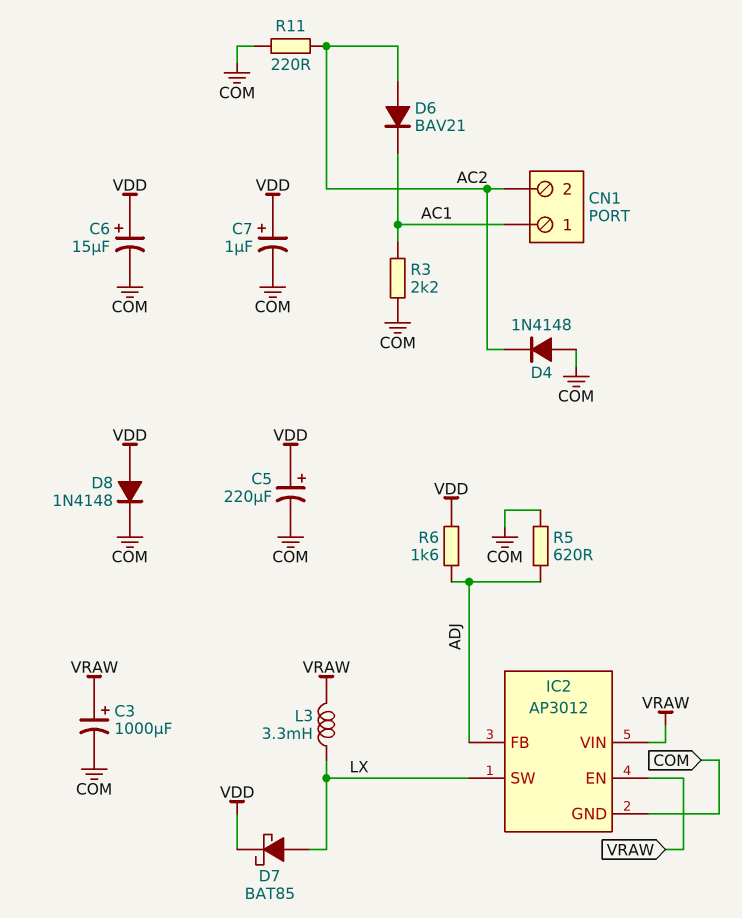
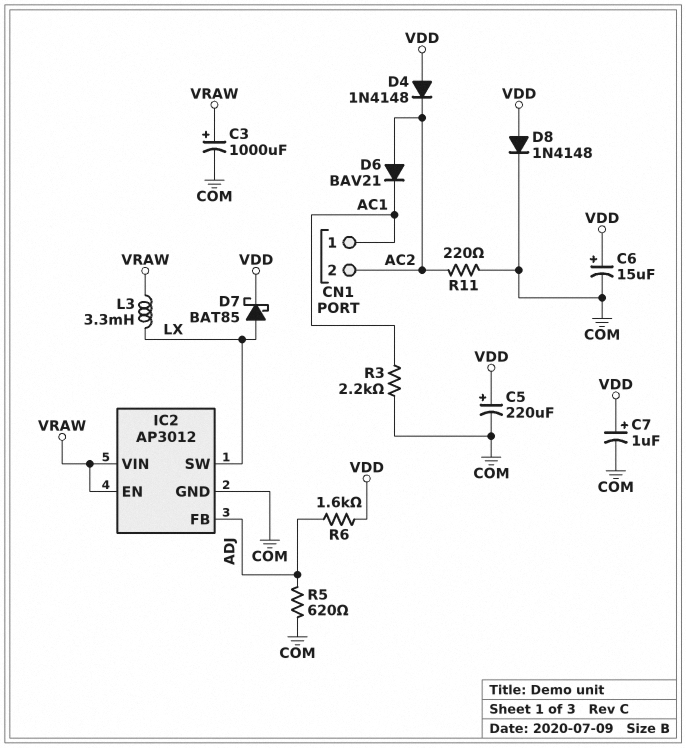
D4: diode 1N4148 (A COM, K AC2) -> diode 1N4148 (A VDD, K AC2)

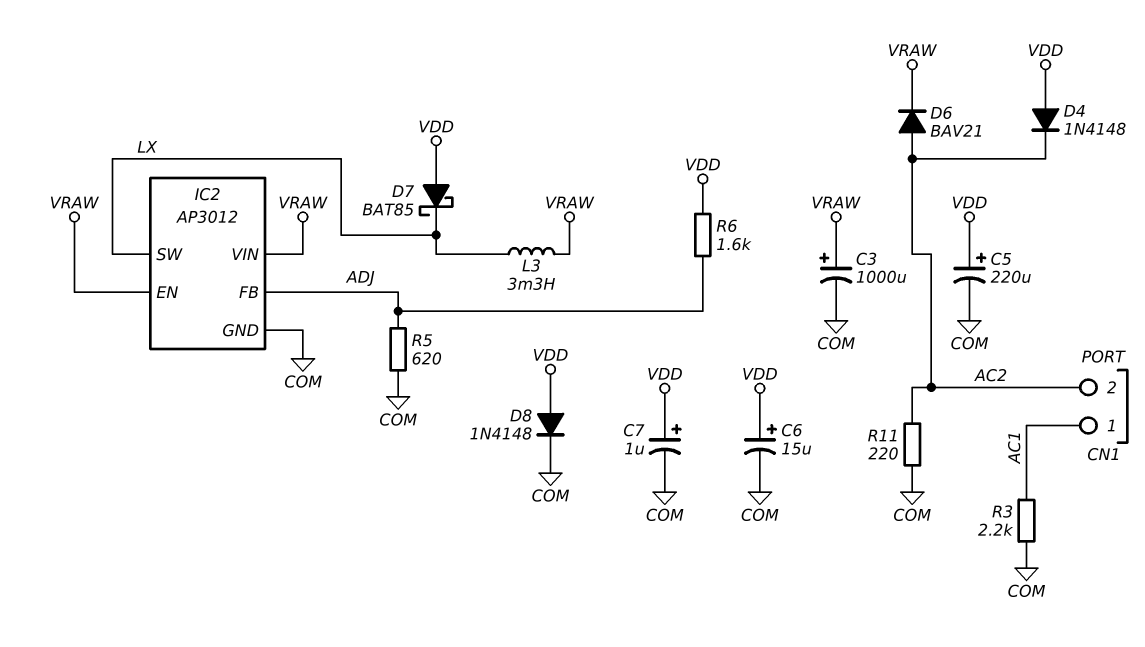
D6: diode BAV21 (A AC2, K AC1) -> diode BAV21 (A AC2, K VRAW)
D7: schottky BAT85 (A LX, K VDD) -> schottky BAT85 (A VDD, K LX)

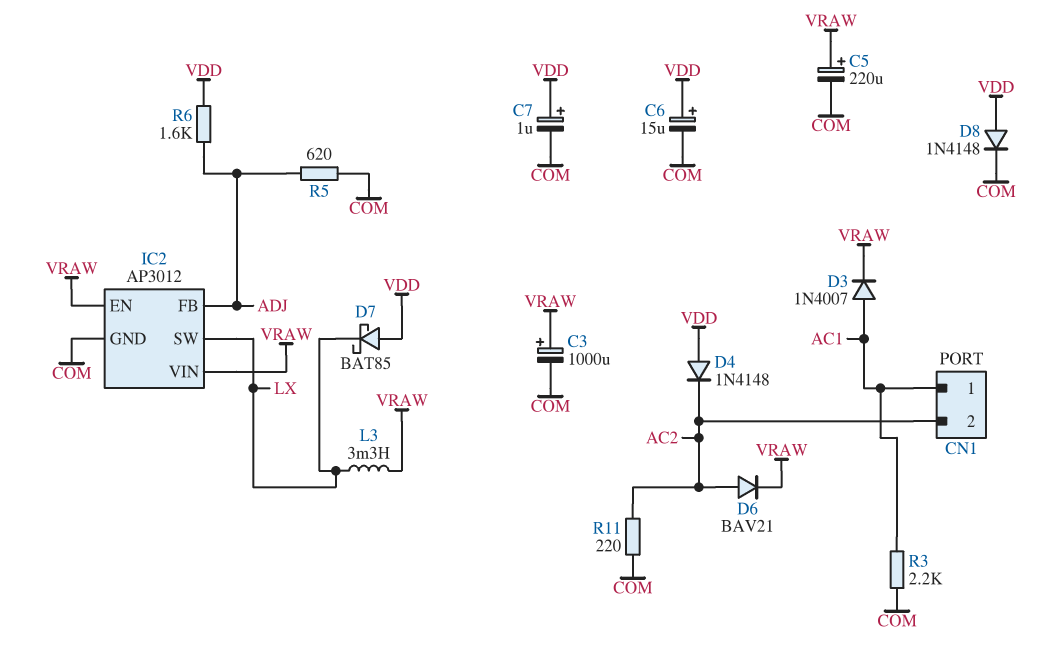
C5: 220uF (plus VDD, minus COM) -> 220uF (plus VRAW, minus COM)
D3: none -> diode 1N4007 (A AC1, K VRAW)

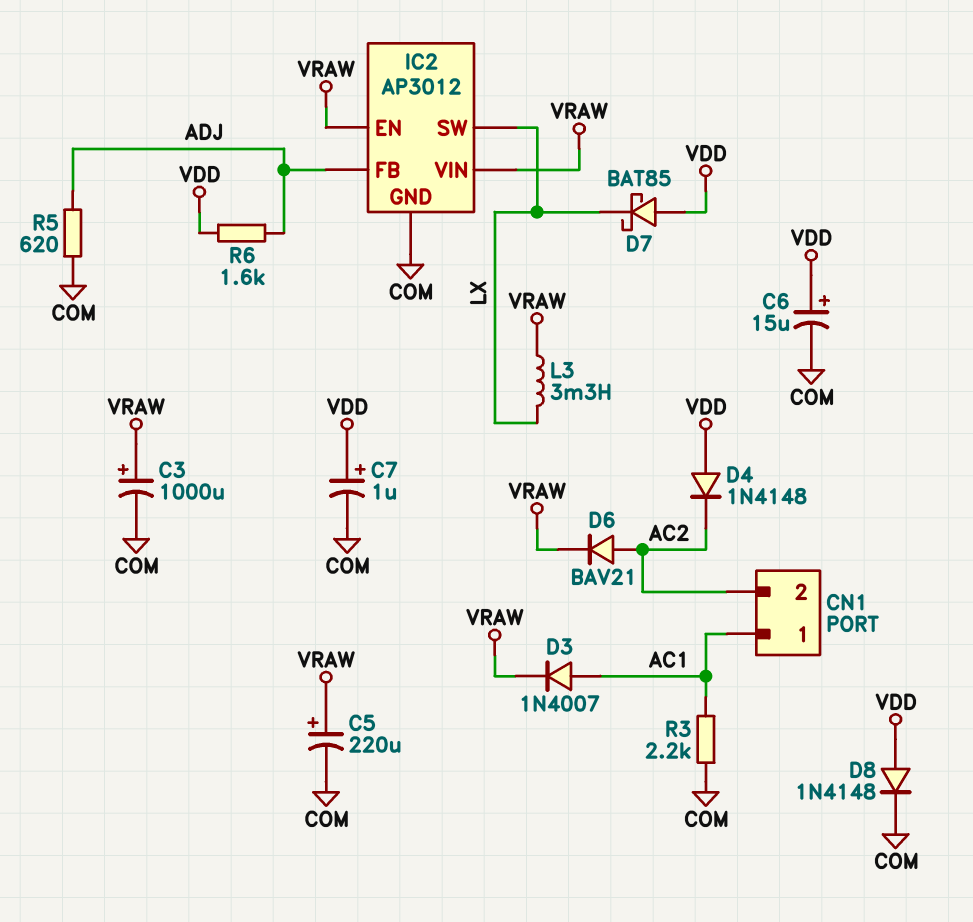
R11: 220 (AC2, COM) -> none

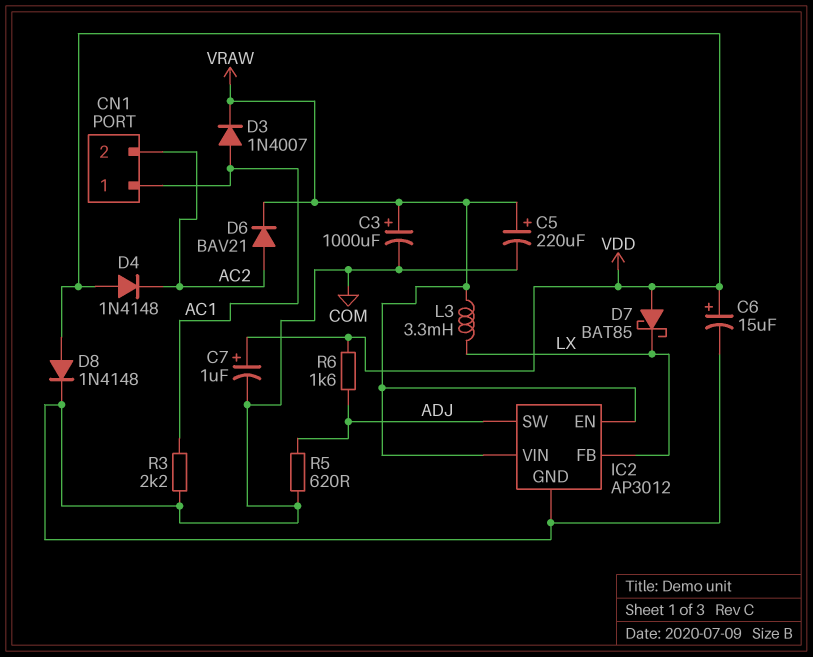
IC2 pin FB: ADJ -> LX
IC2 pin SW: LX -> ADJ

